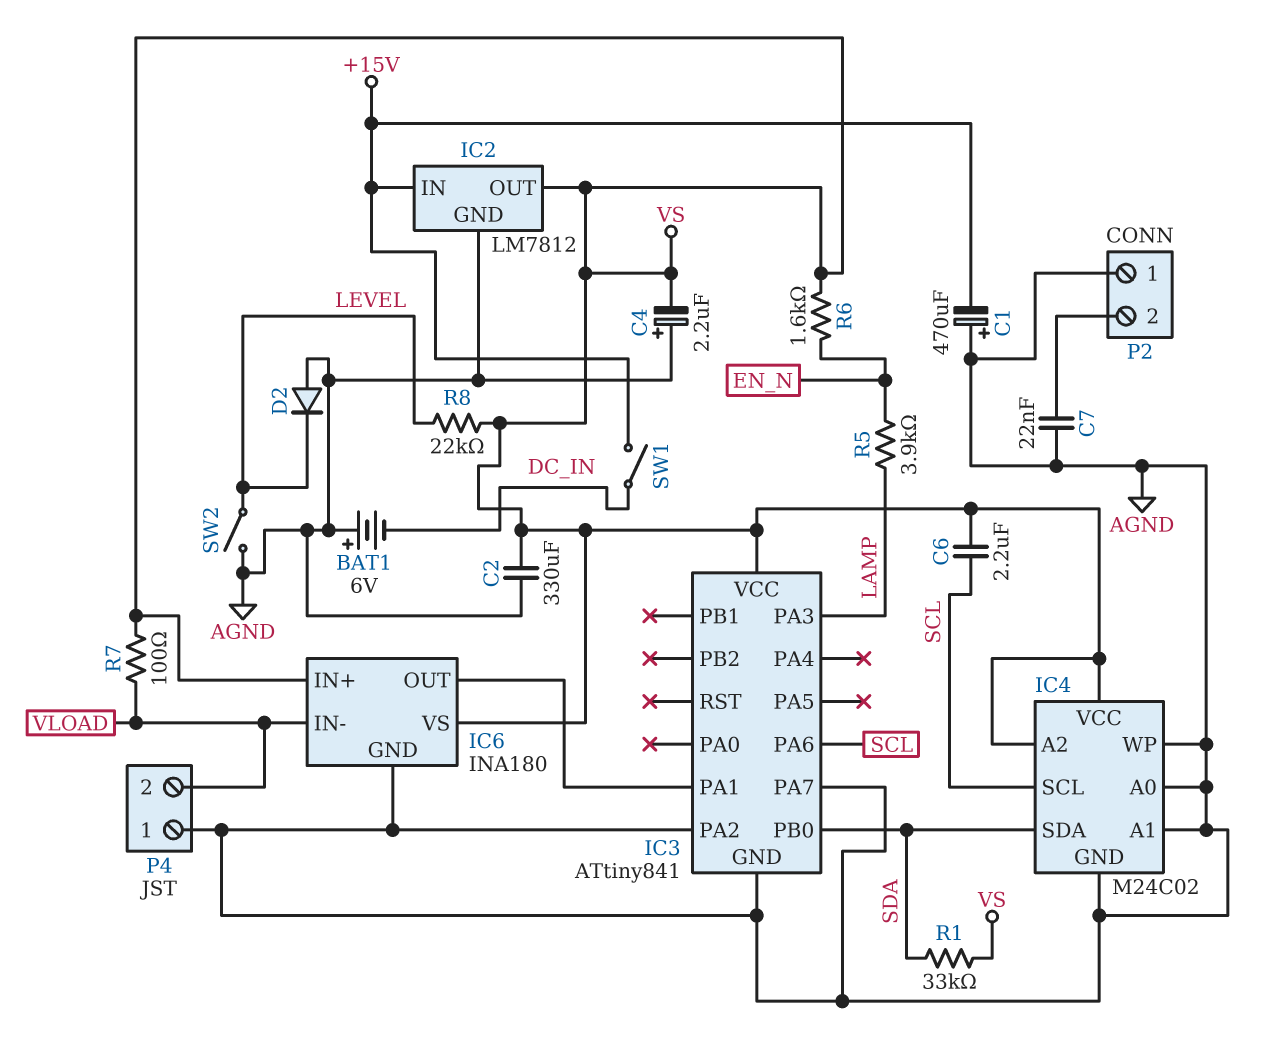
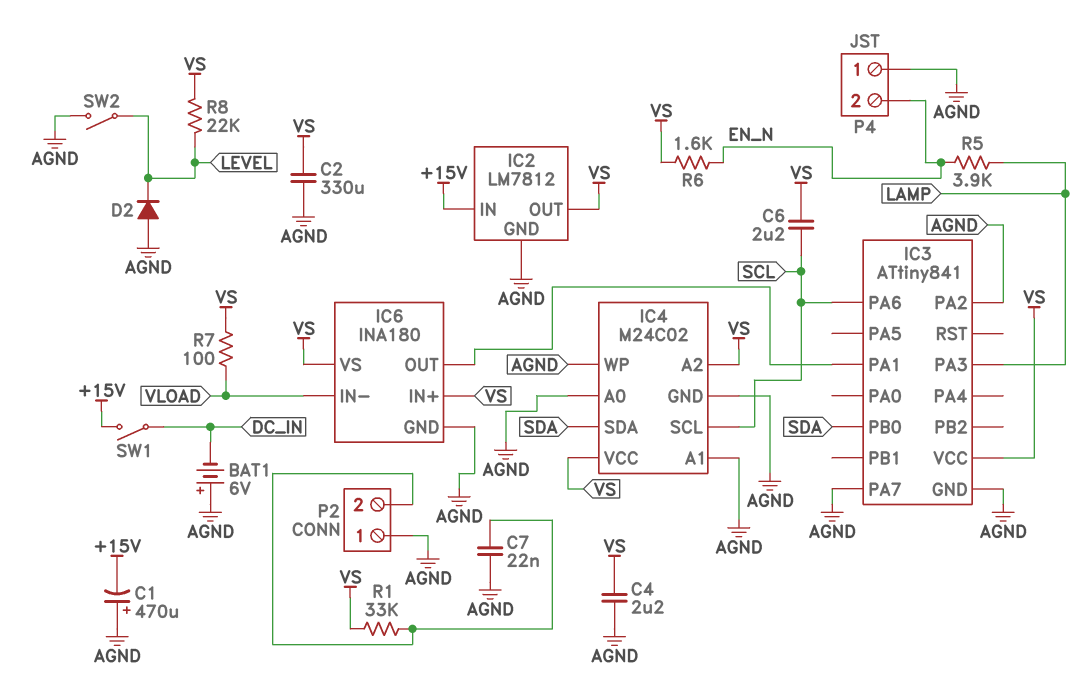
C4: 2.2uF (plus AGND, minus VS) -> 2.2uF (AGND, VS)
P4 pin 2: VLOAD -> EN_N
R1: 33k (SDA, VS) -> 33k (P2/2, VS)

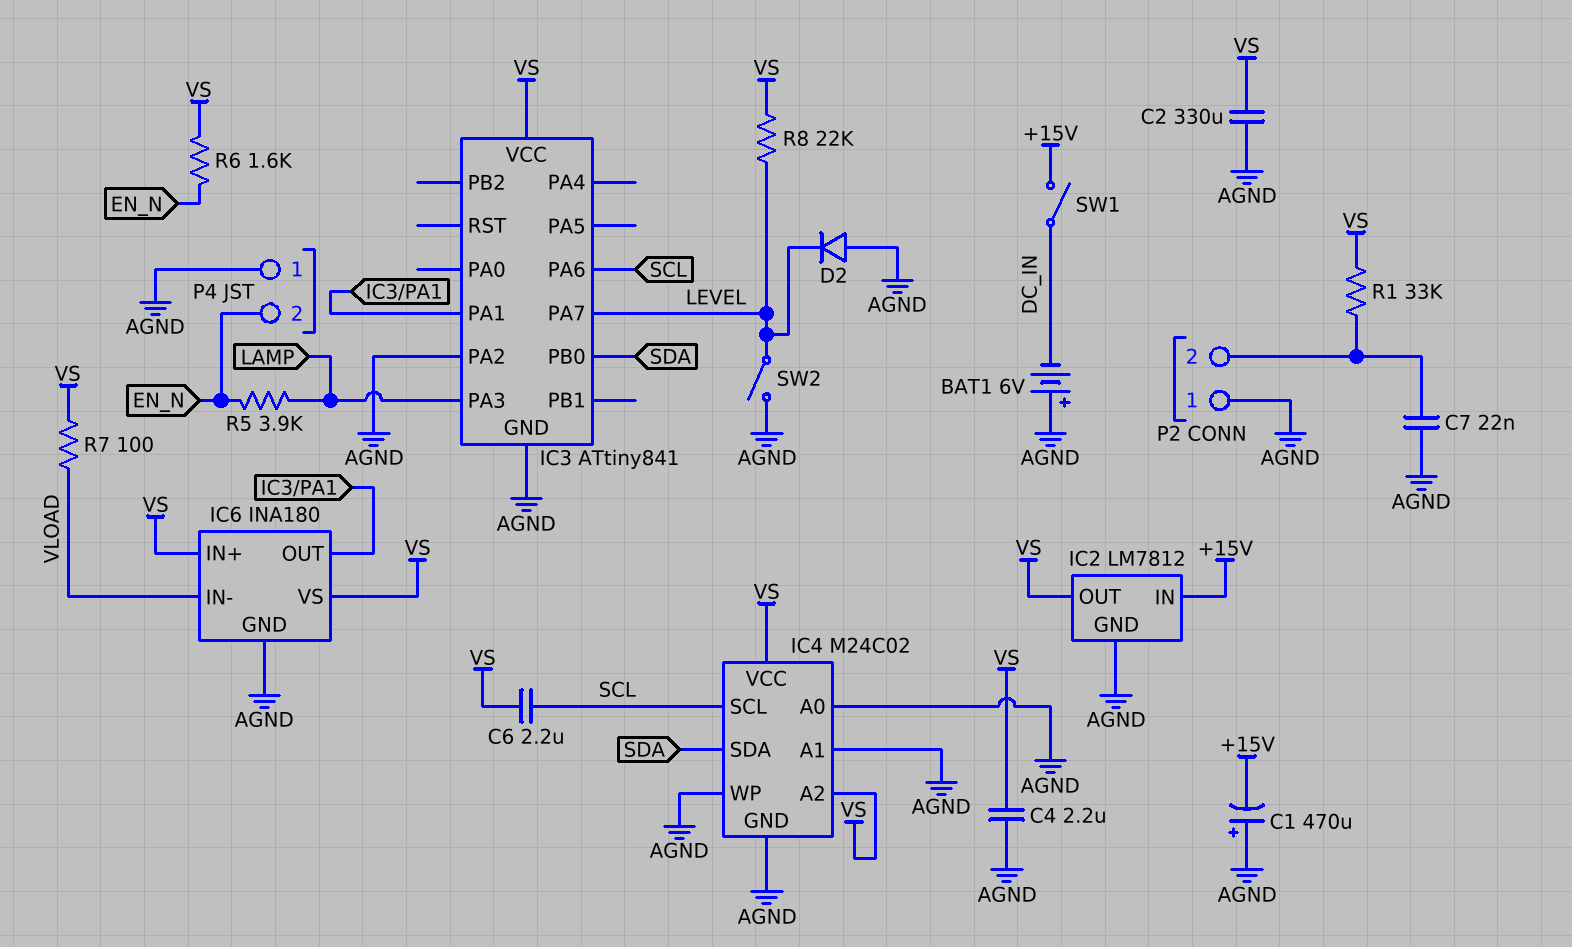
IC3 pin PA7: AGND -> LEVEL

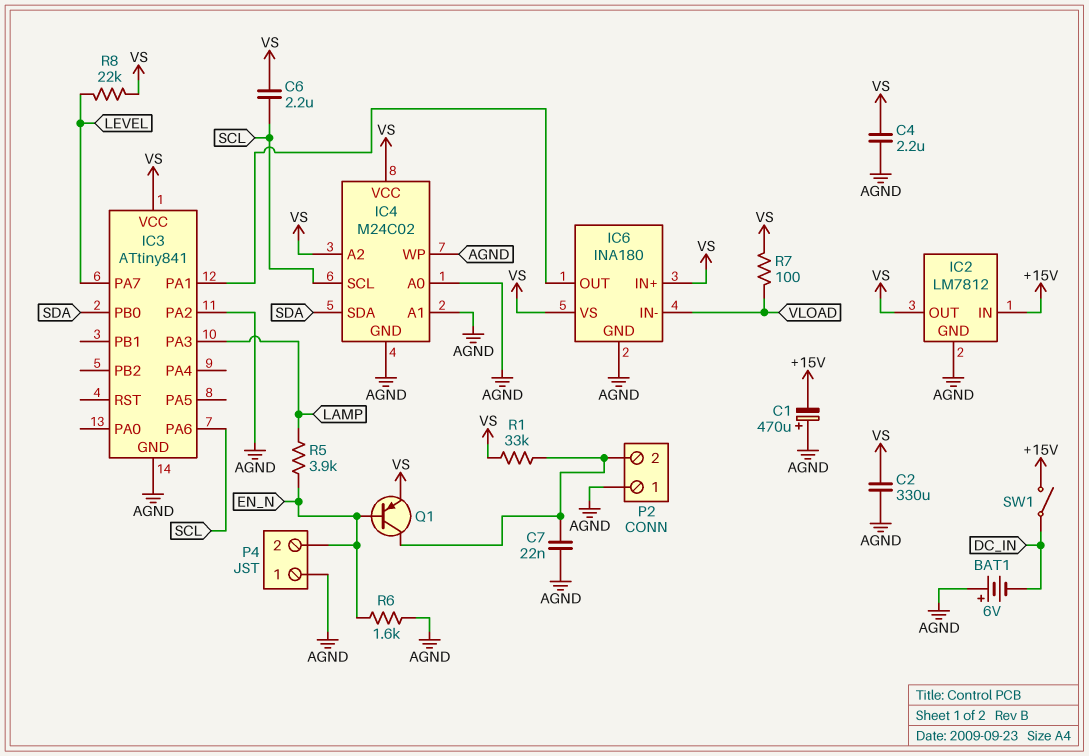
D2: diode (A AGND, K LEVEL) -> none
Q1: none -> PNP (B EN_N, C P2/2, E VS)
R6: 1.6k (EN_N, VS) -> 1.6k (AGND, EN_N)
SW2: switch (AGND, LEVEL) -> none

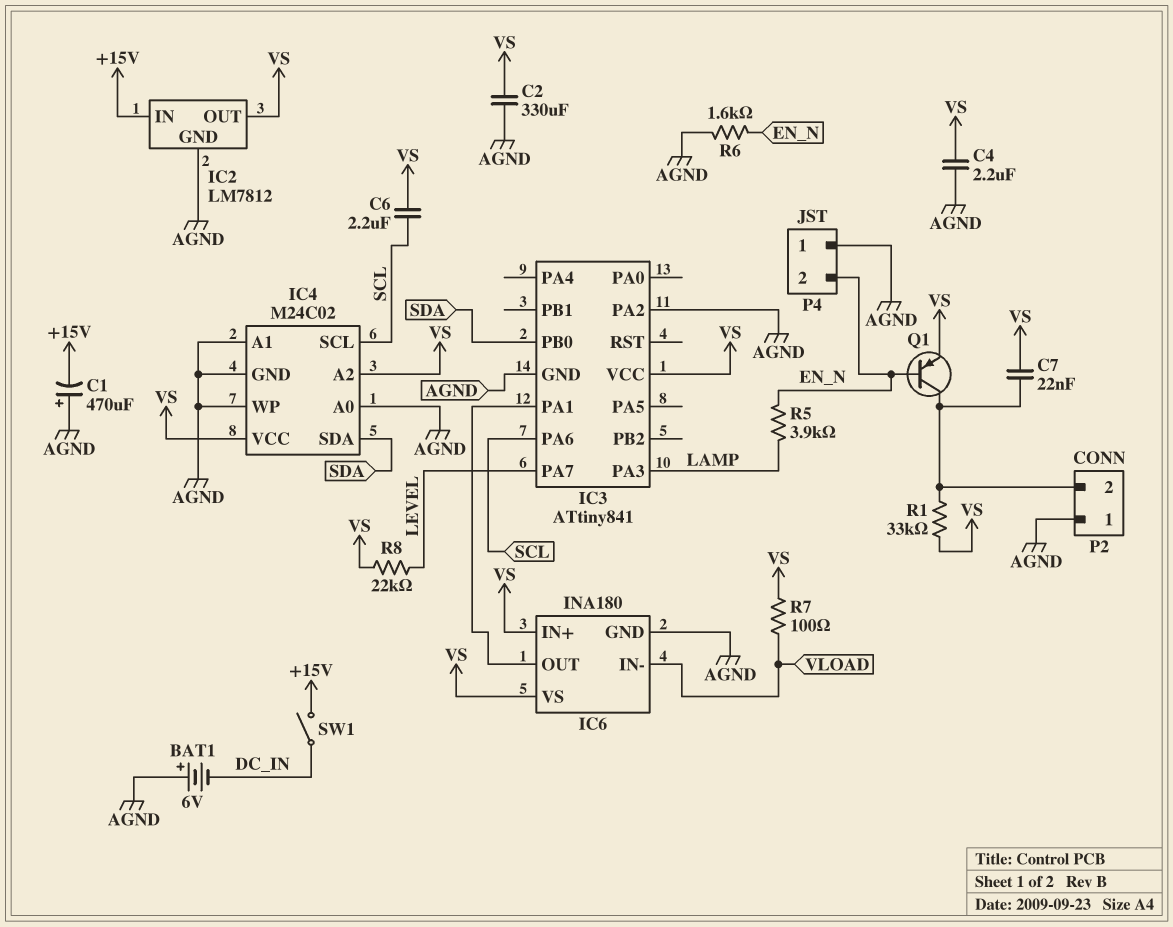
C7: 22nF (AGND, P2/2) -> 22nF (P2/2, VS)

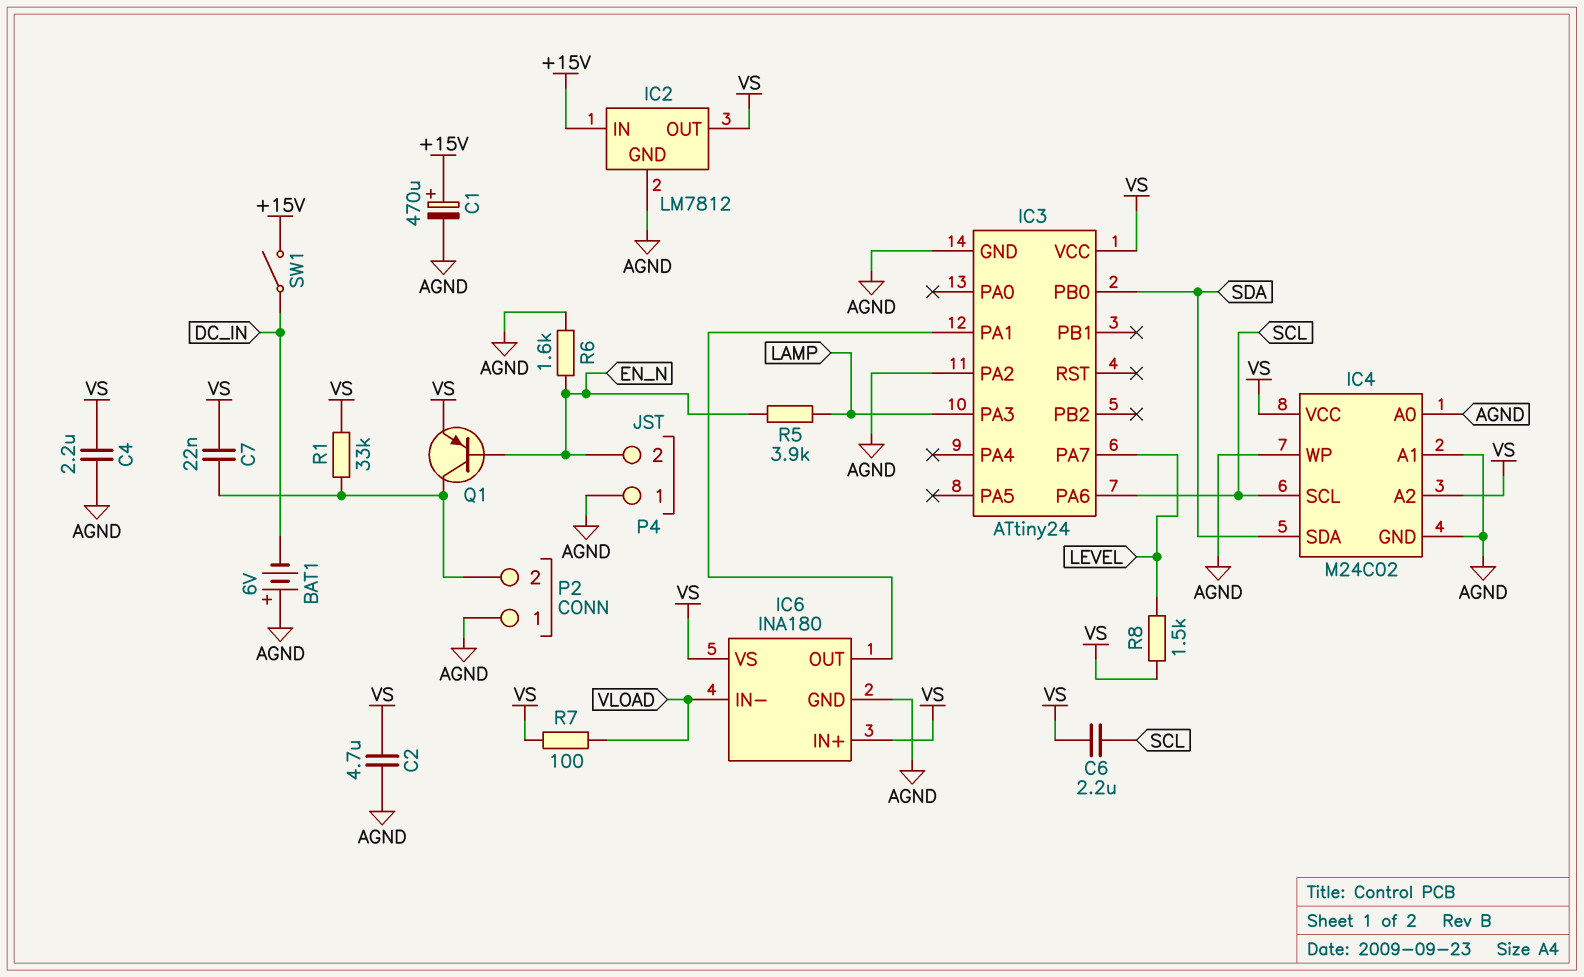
C1: 470uF (plus AGND, minus +15V) -> 470uF (plus +15V, minus AGND)
C2: 330uF (AGND, VS) -> 4.7uF (AGND, VS)
IC3: ATtiny841 -> ATtiny24
R8: 22k (LEVEL, VS) -> 1.5k (LEVEL, VS)

